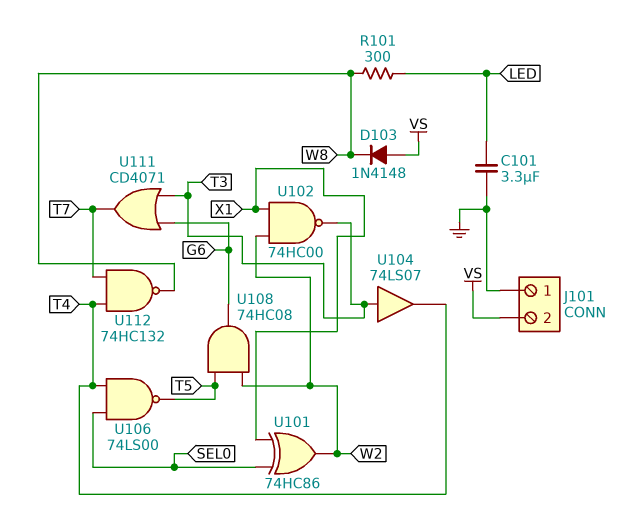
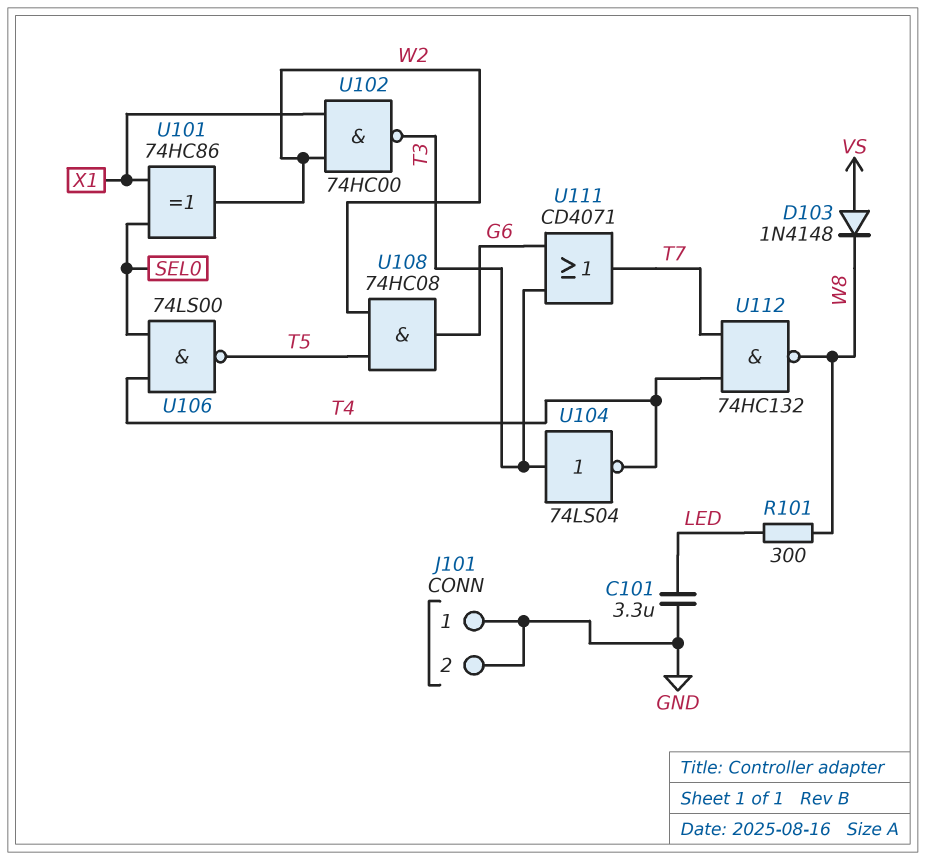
J101 pin 2: VS -> GND
U104: buffer 74LS07 (in T3, out T4) -> NOT 74LS04 (in T3, out T4)

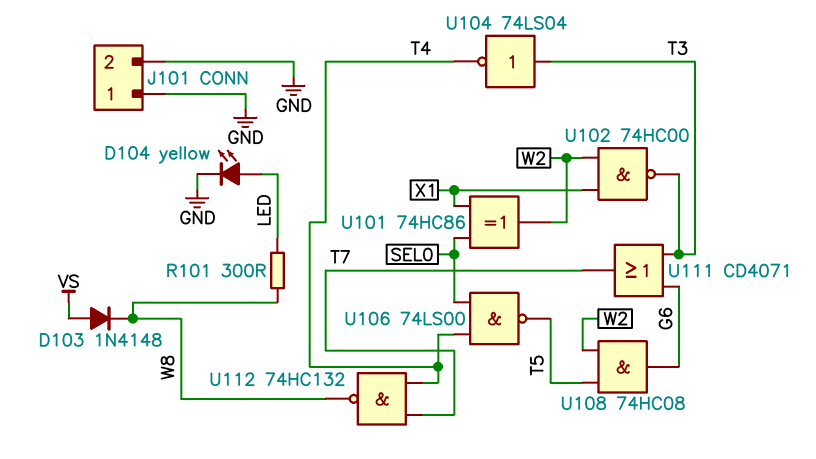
C101: 3.3uF (GND, LED) -> none
D104: none -> LED yellow (A LED, K GND)

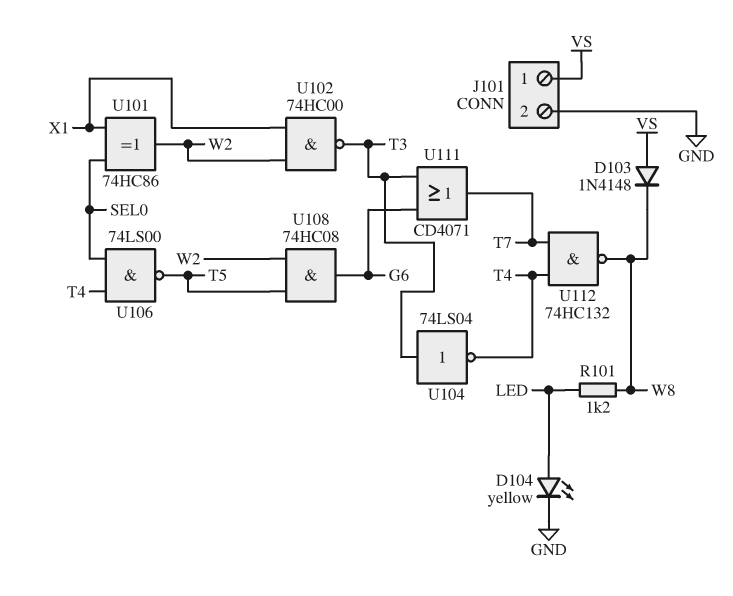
J101 pin 1: GND -> VS
R101: 300 (LED, W8) -> 1.2k (LED, W8)

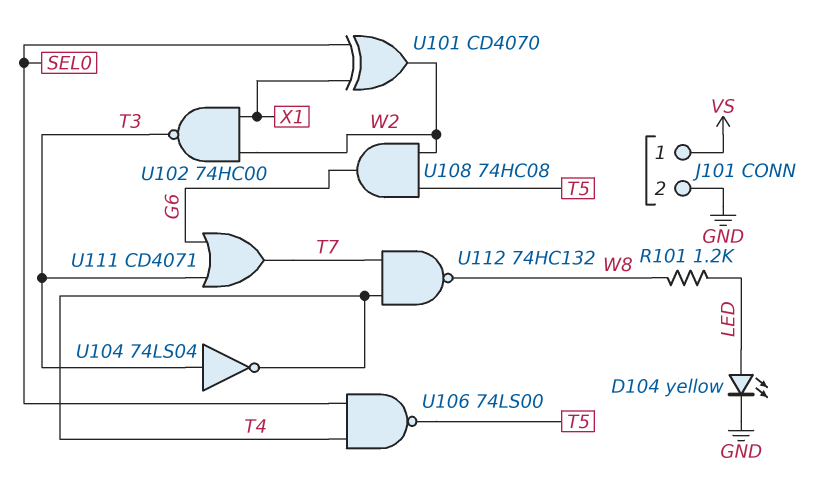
D103: diode 1N4148 (A VS, K W8) -> none
U101: XOR 74HC86 (in SEL0, in X1, out W2) -> XOR CD4070 (in SEL0, in X1, out W2)

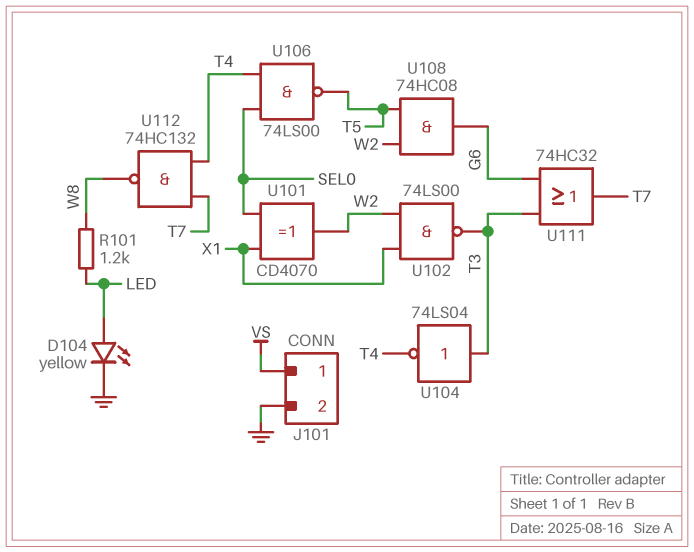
U102: NAND 74HC00 (in W2, in X1, out T3) -> NAND 74LS00 (in W2, in X1, out T3)
U111: OR CD4071 (in G6, in T3, out T7) -> OR 74HC32 (in G6, in T3, out T7)

